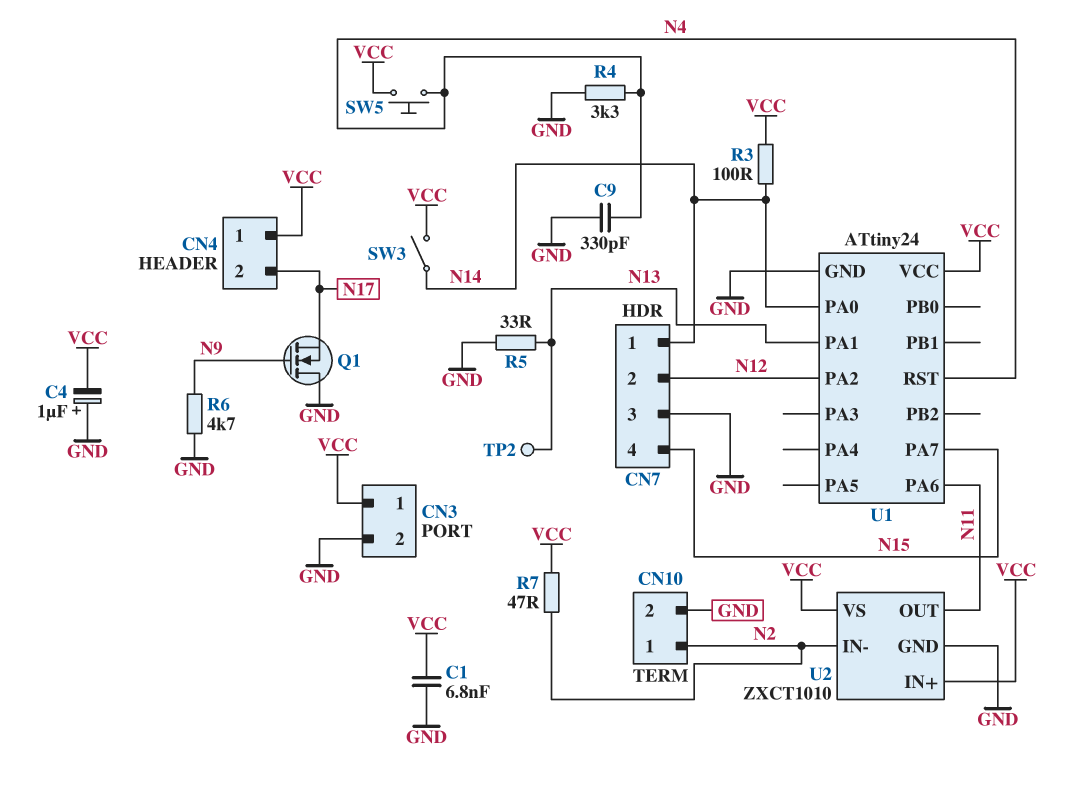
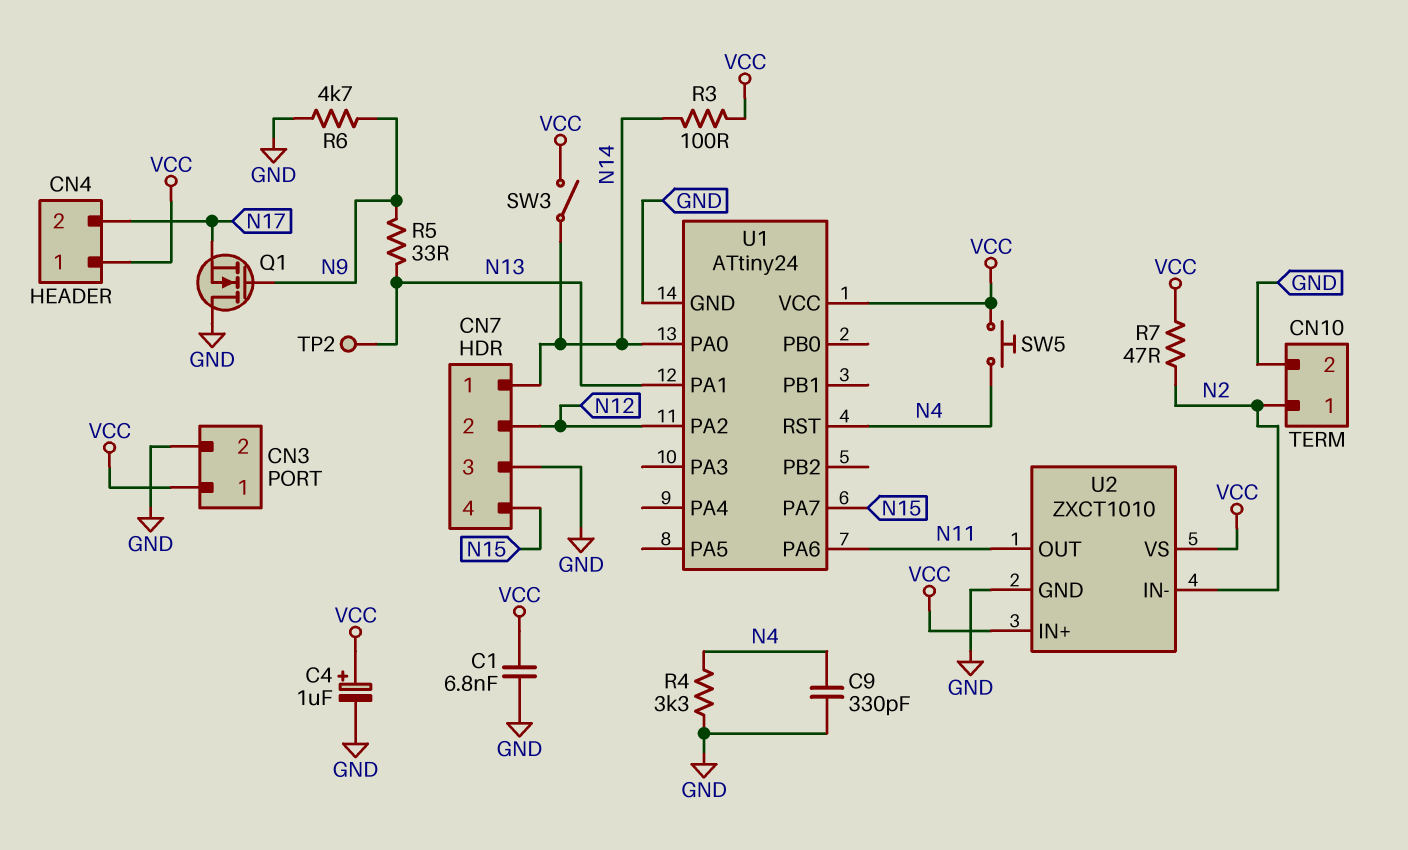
C4: 1uF (plus GND, minus VCC) -> 1uF (plus VCC, minus GND)
R5: 33 (GND, N13) -> 33 (N9, N13)

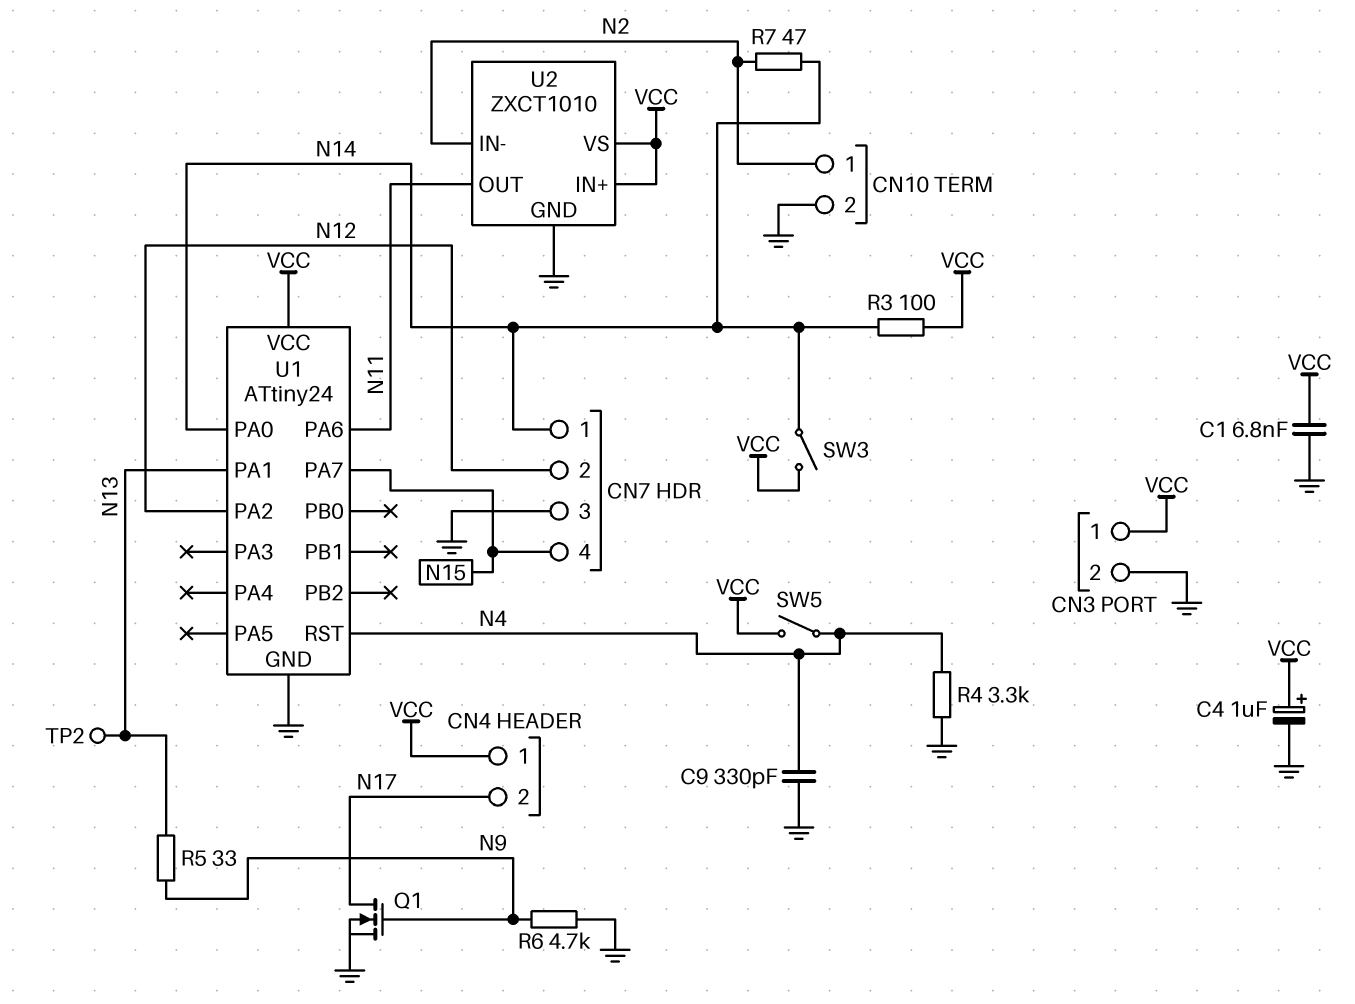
Q1: NMOS (G N9, D GND, S N17) -> NMOS (G N9, D N17, S GND)
R7: 47 (N2, VCC) -> 47 (N2, N14)
SW5: button (N4, VCC) -> switch (N4, VCC)

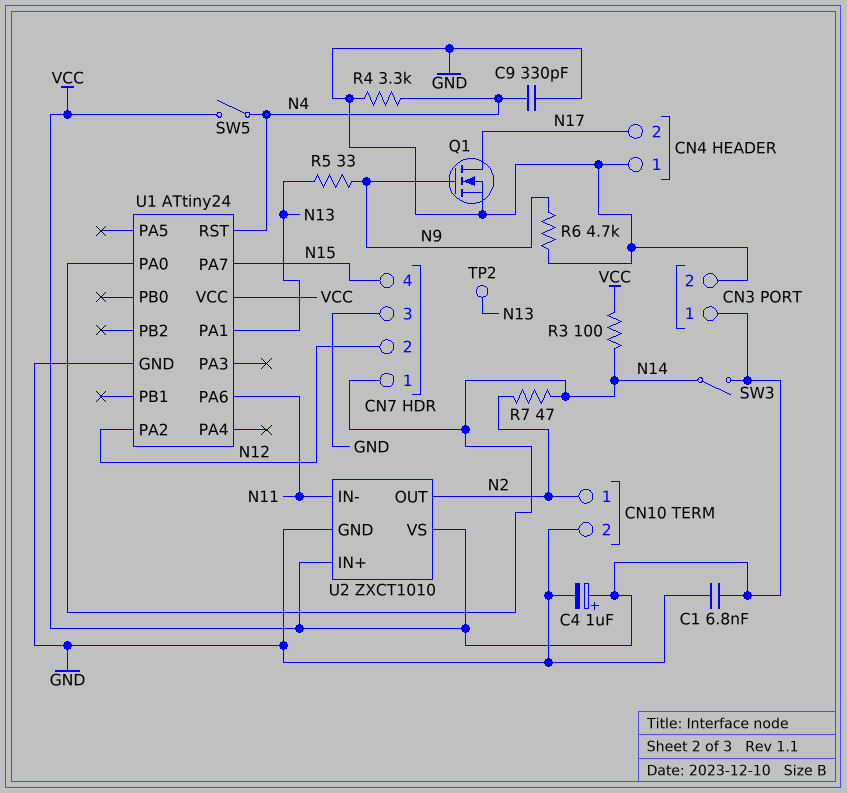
CN4 pin 1: VCC -> GND
U2 pin IN-: N2 -> N11
U2 pin OUT: N11 -> N2

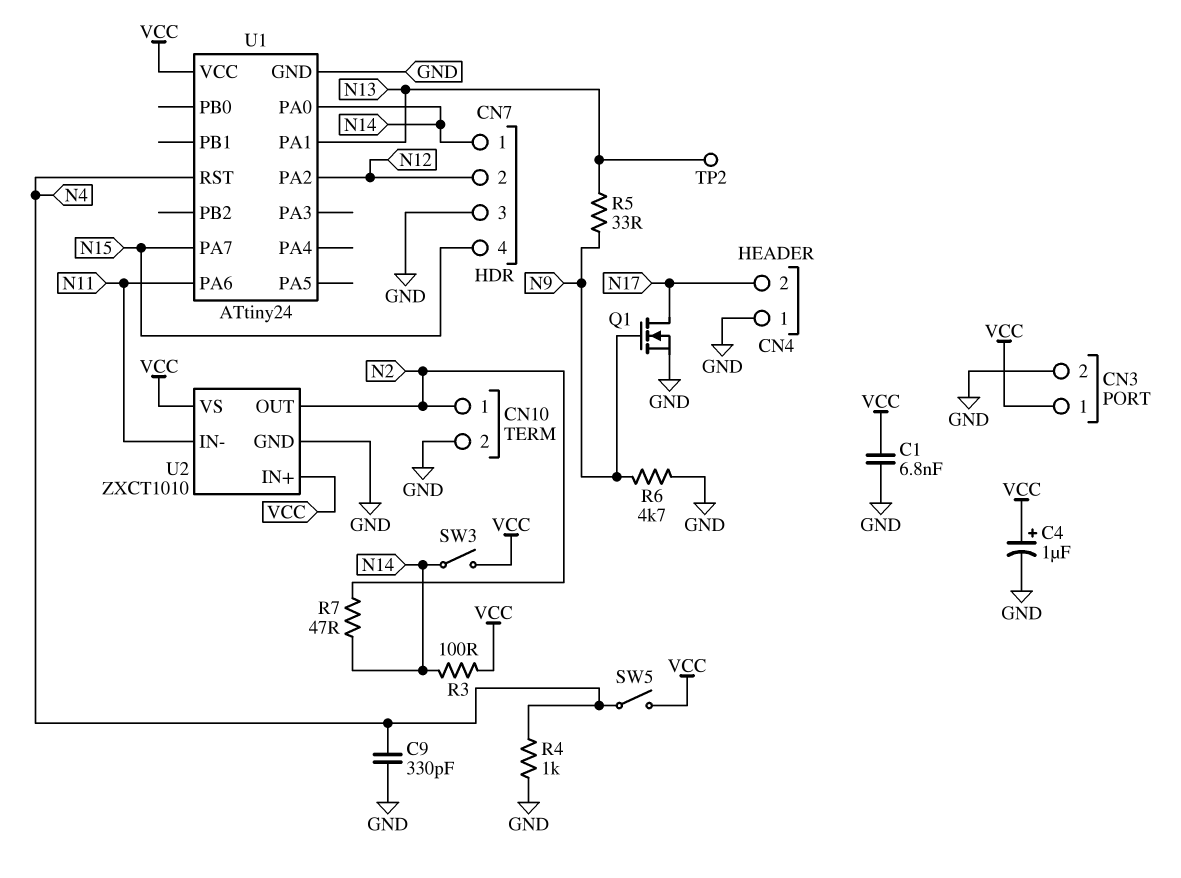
R4: 3.3k (GND, N4) -> 1k (GND, N4)

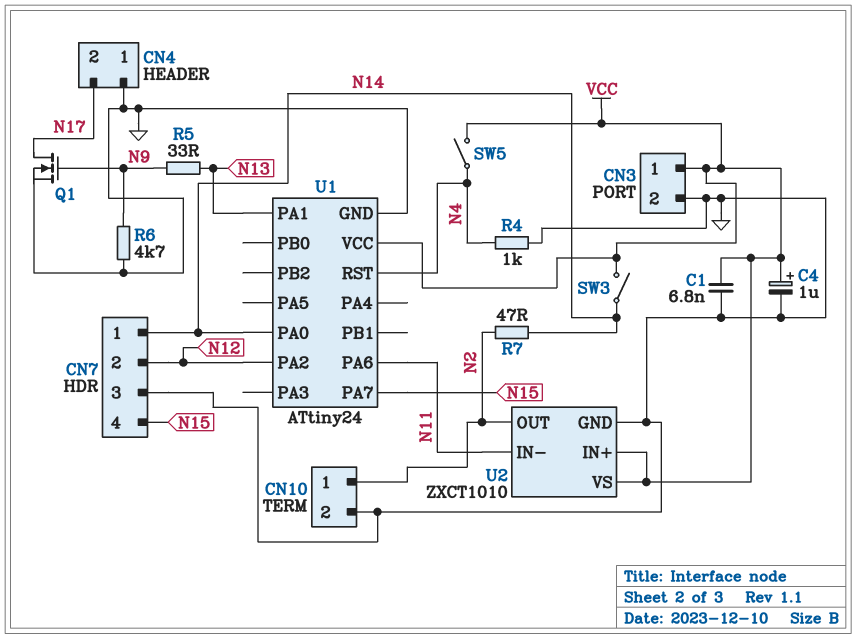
C9: 330pF (GND, N4) -> none
R3: 100 (N14, VCC) -> none
TP2: test point (N13) -> none

